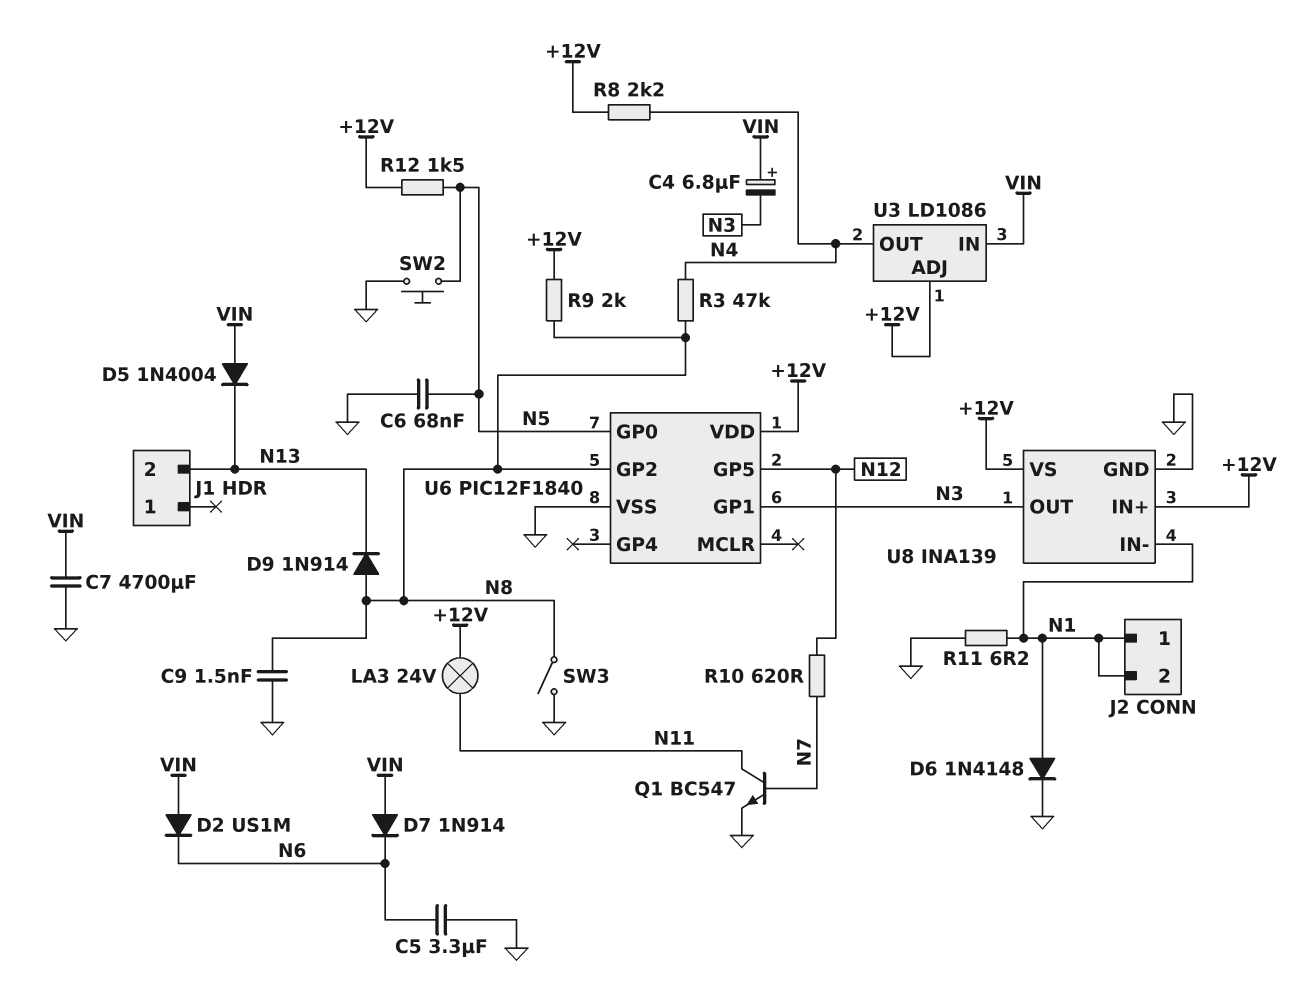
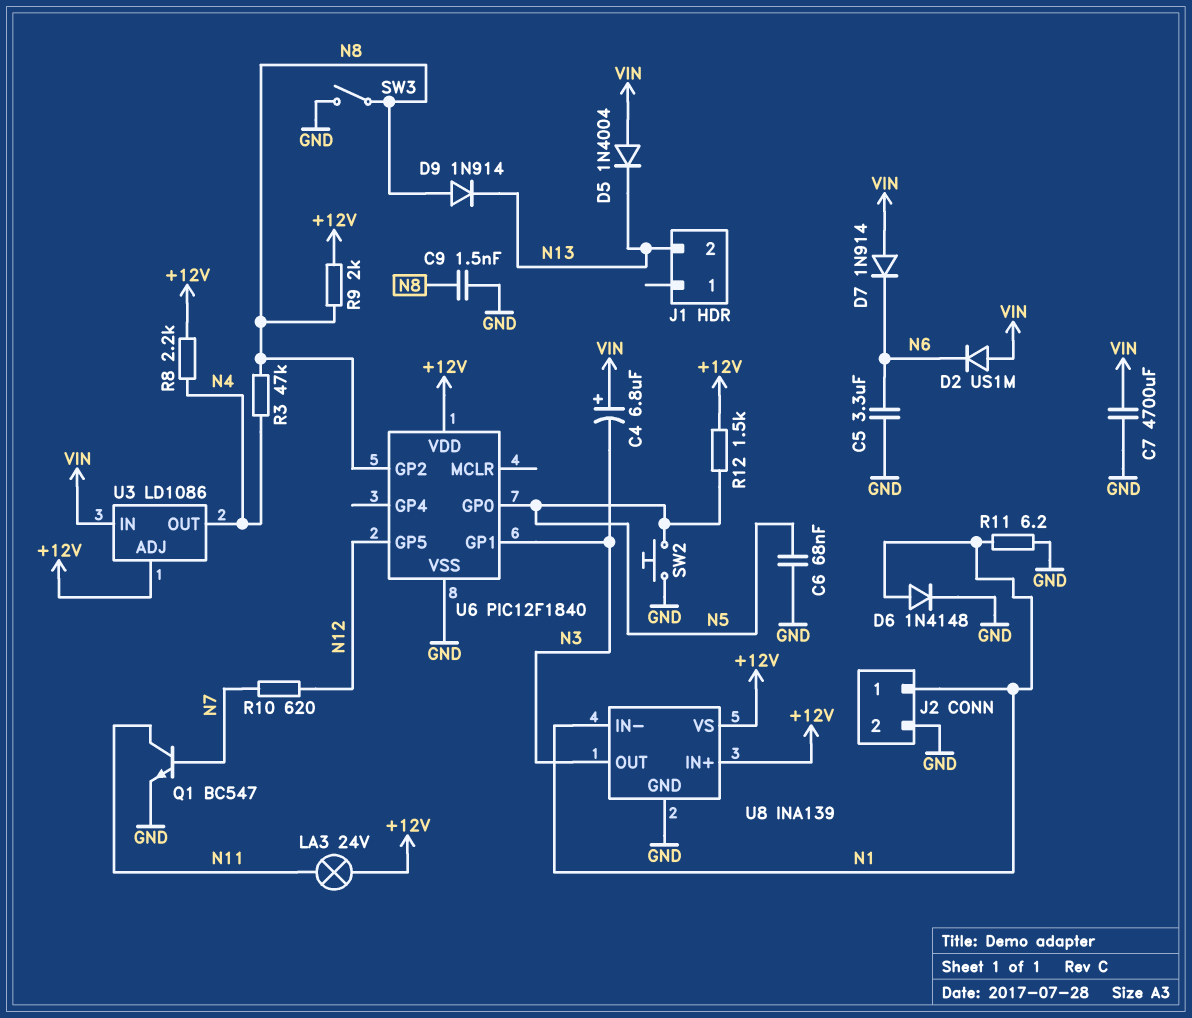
J2 pin 2: N1 -> GND

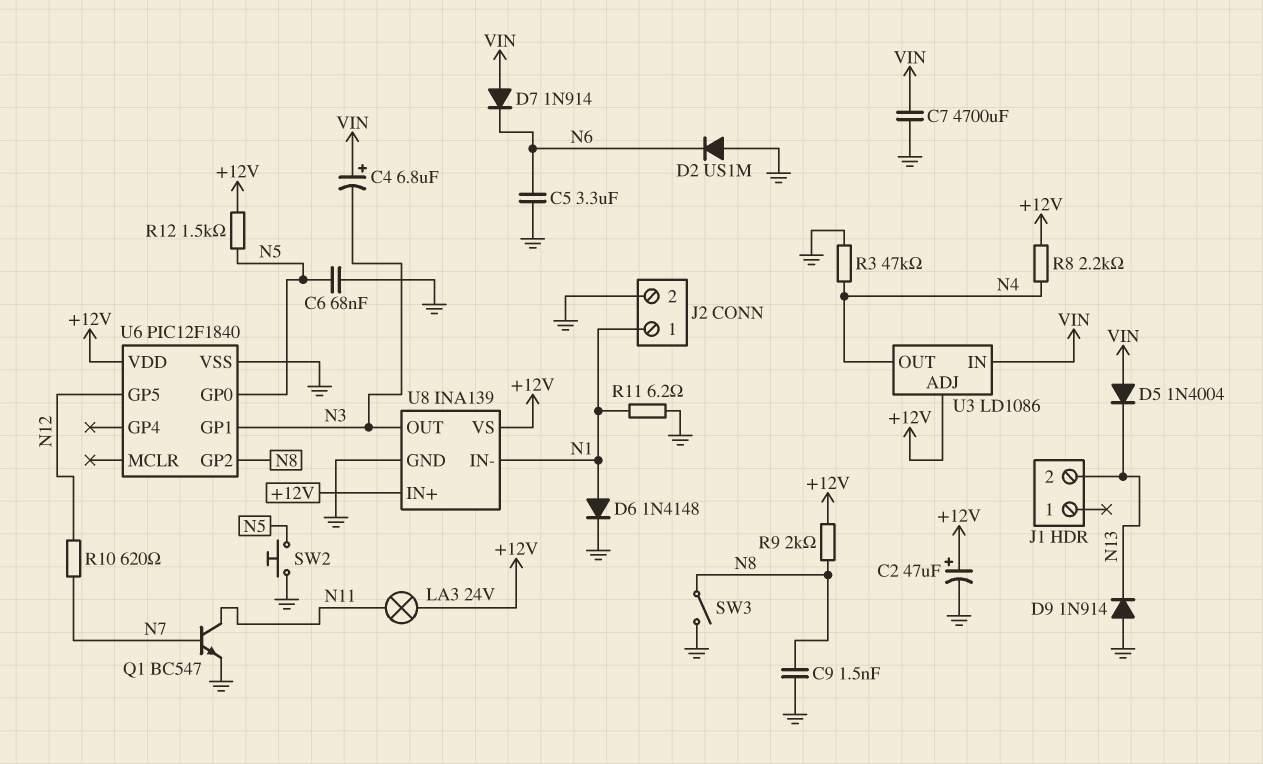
C2: none -> 47uF (plus +12V, minus GND)
D2: diode US1M (A VIN, K N6) -> diode US1M (A GND, K N6)
D9: diode 1N914 (A N8, K N13) -> diode 1N914 (A GND, K N13)
R3: 47k (N4, N8) -> 47k (GND, N4)

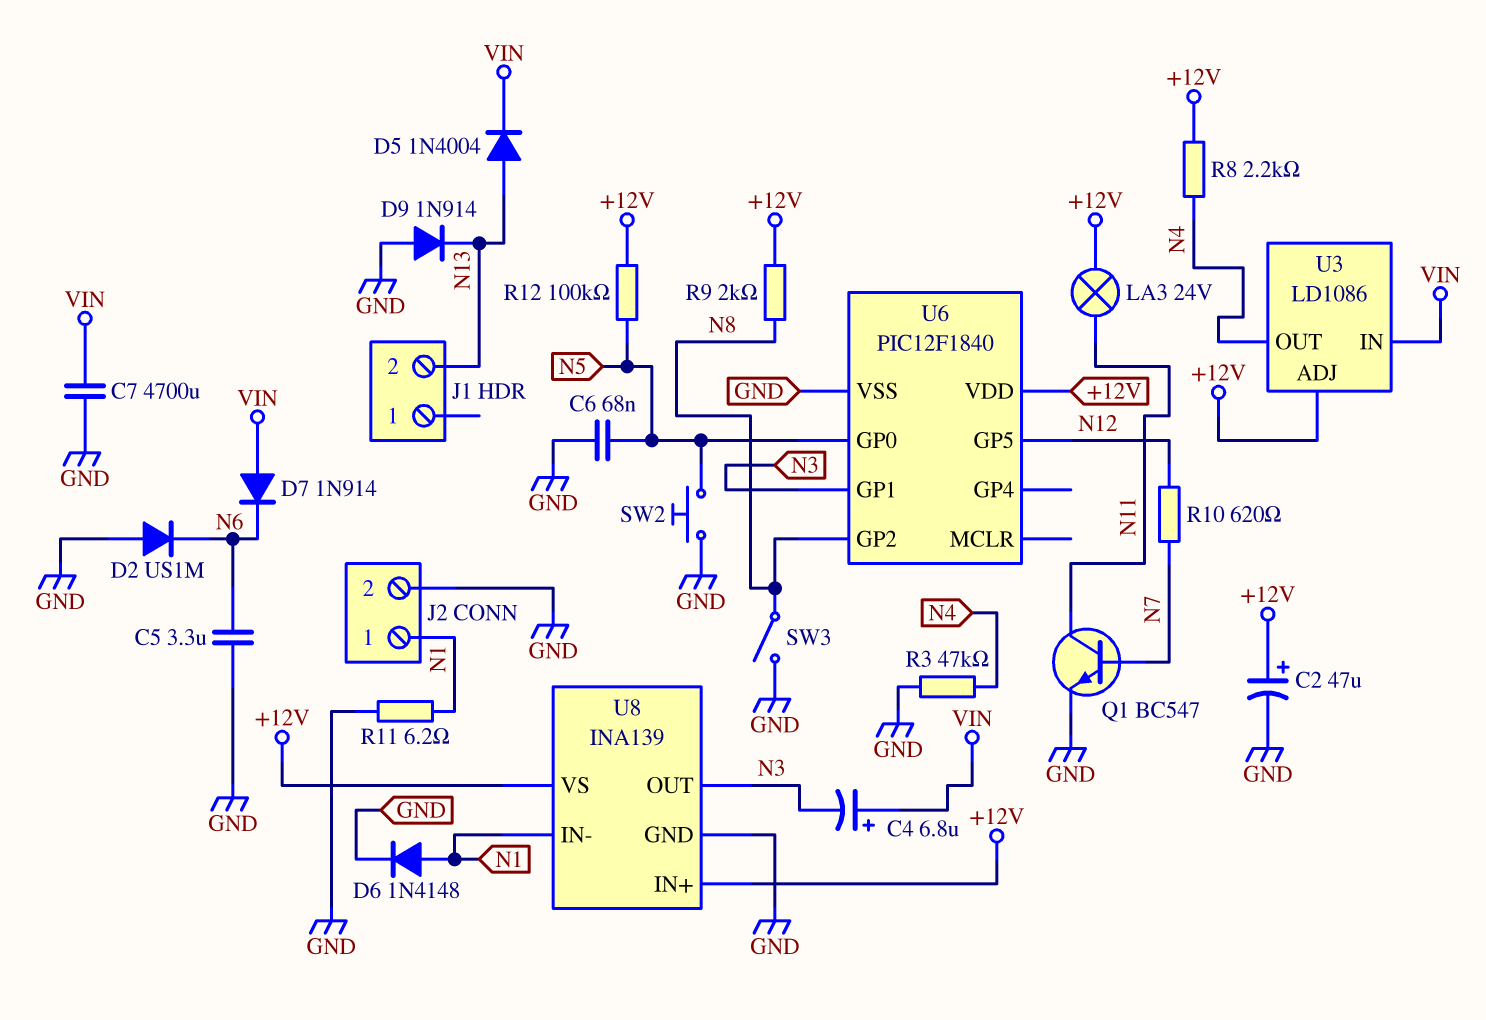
C9: 1.5nF (GND, N8) -> none
D5: diode 1N4004 (A VIN, K N13) -> diode 1N4004 (A N13, K VIN)
R12: 1.5k (+12V, N5) -> 100k (+12V, N5)

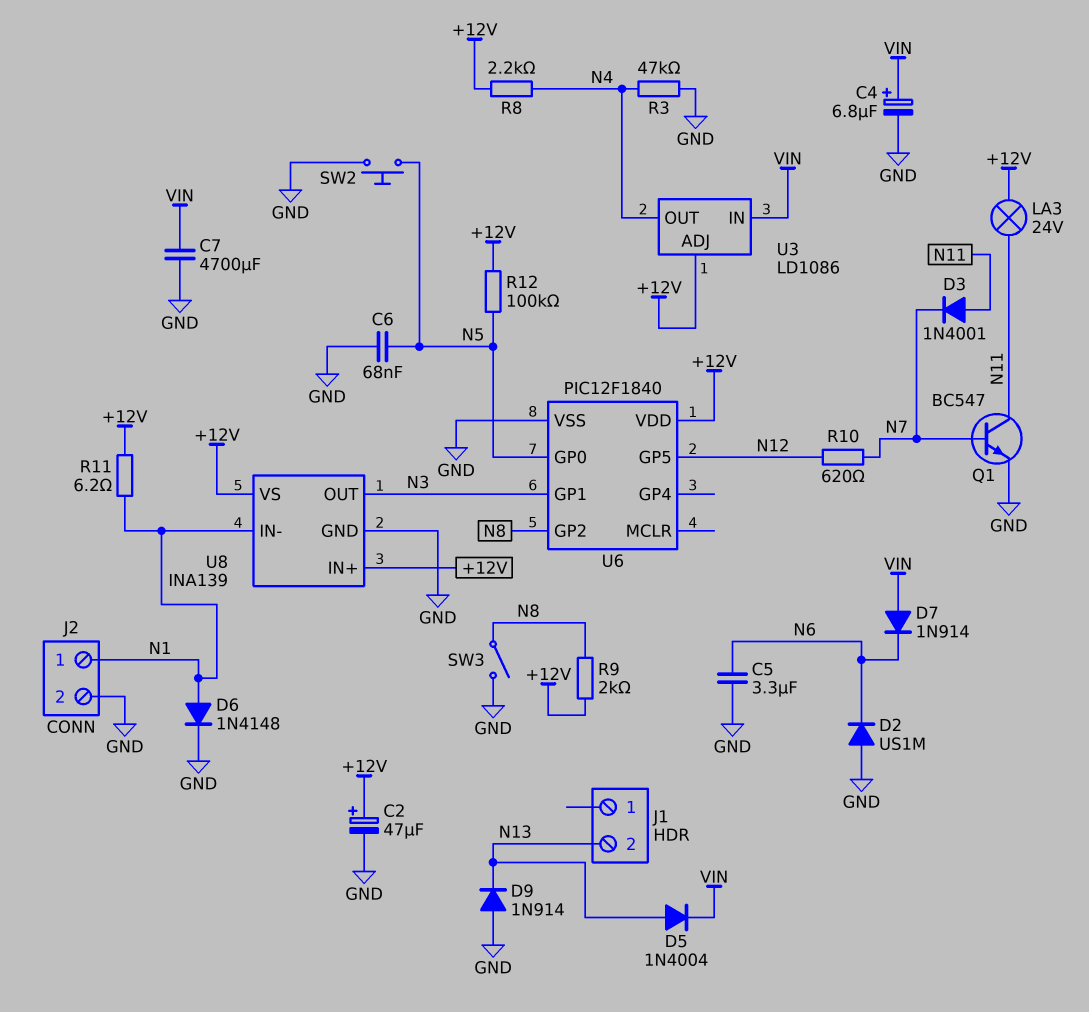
C4: 6.8uF (plus VIN, minus N3) -> 6.8uF (plus VIN, minus GND)
D3: none -> diode 1N4001 (A N11, K N7)
R11: 6.2 (GND, N1) -> 6.2 (+12V, N1)

